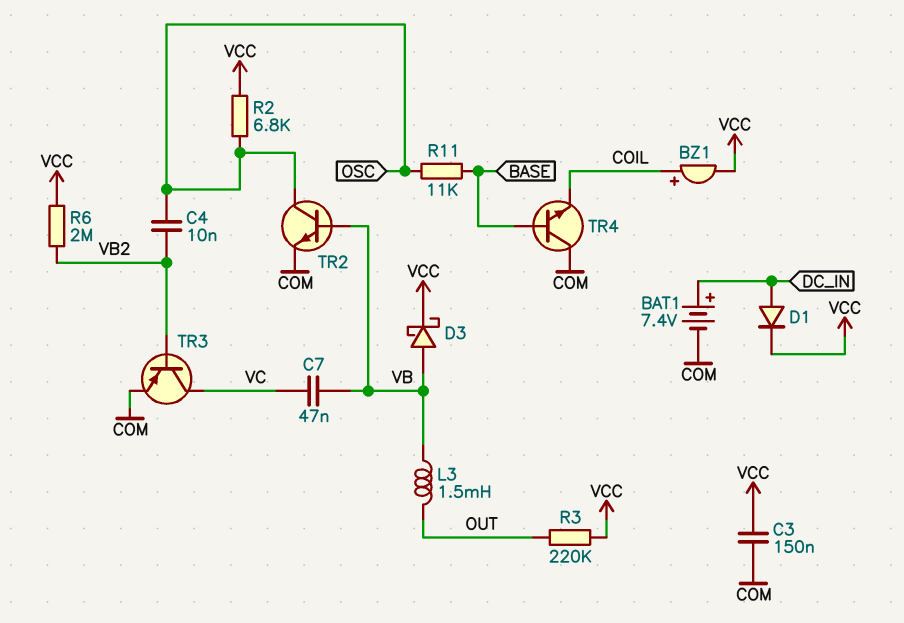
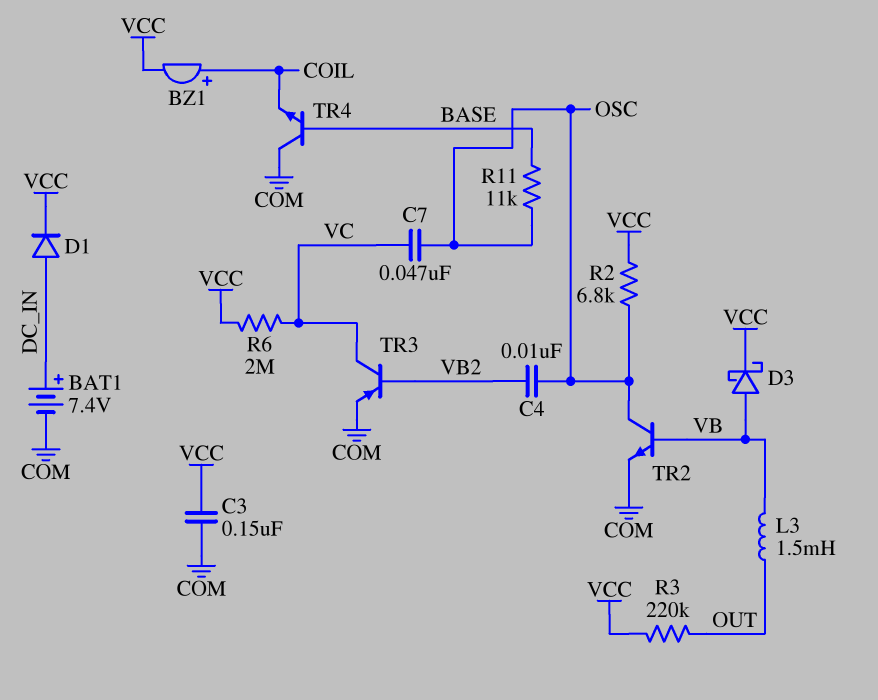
C7: 47nF (VB, VC) -> 47nF (OSC, VC)
R6: 2M (VB2, VCC) -> 2M (VC, VCC)

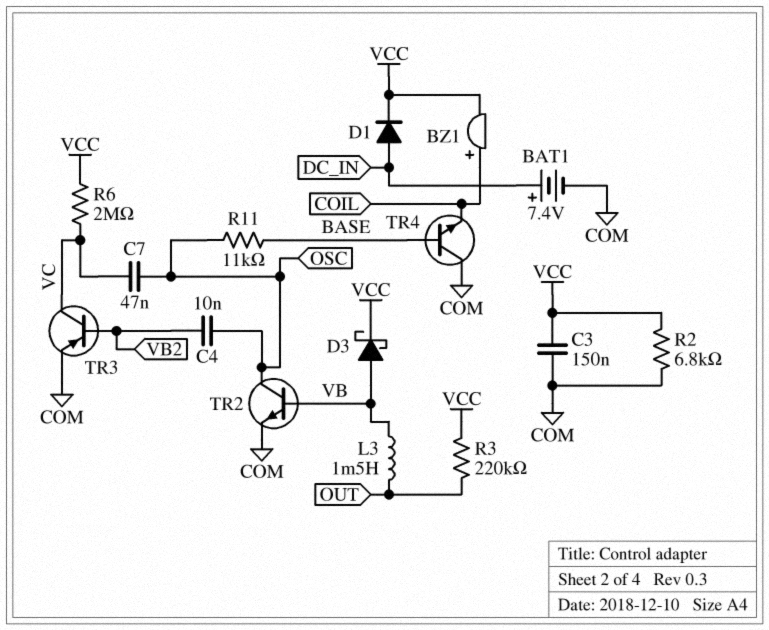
R2: 6.8k (OSC, VCC) -> 6.8k (COM, VCC)

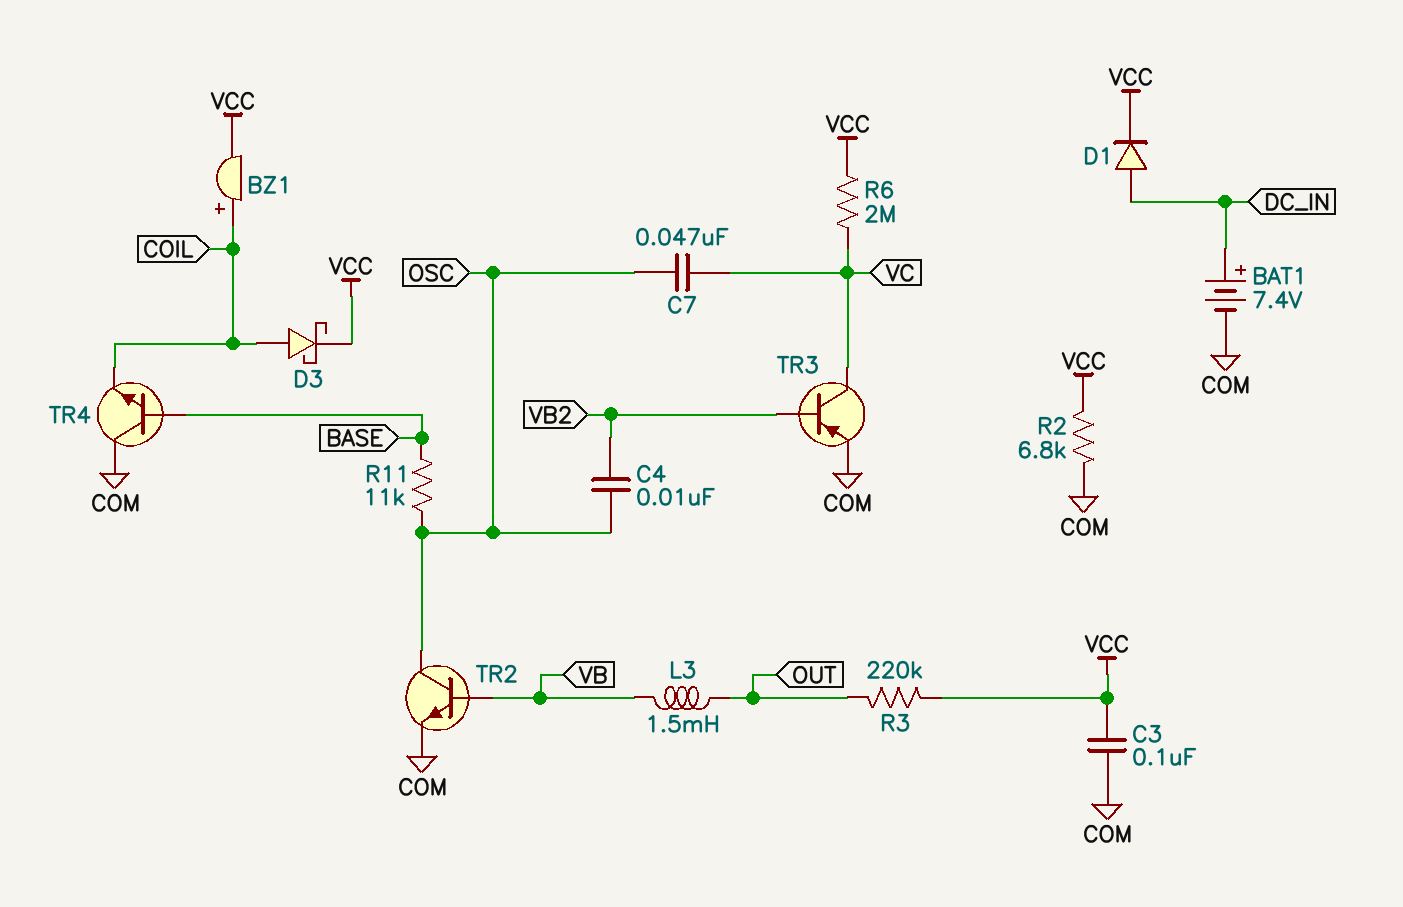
C3: 150nF (COM, VCC) -> 100nF (COM, VCC)
D3: schottky (A VB, K VCC) -> schottky (A COIL, K VCC)

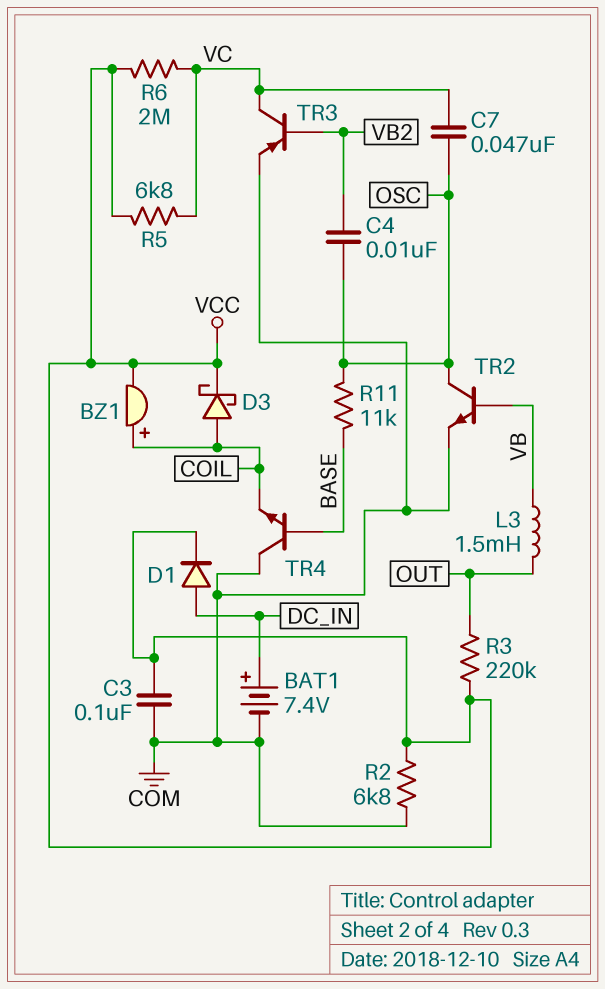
R5: none -> 6.8k (VC, VCC)

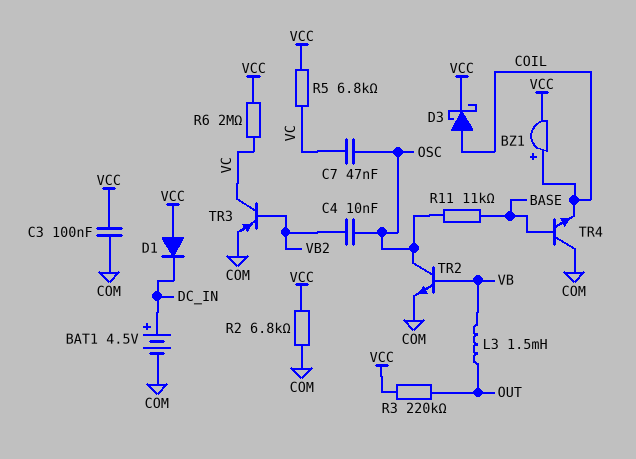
BAT1: 7.4V (plus DC_IN, minus COM) -> 4.5V (plus DC_IN, minus COM)
D1: diode (A DC_IN, K VCC) -> diode (A VCC, K DC_IN)

